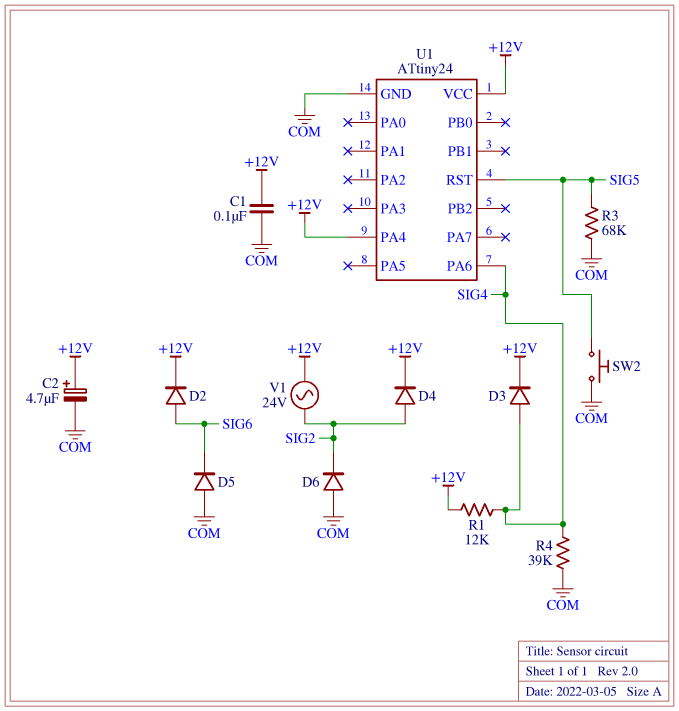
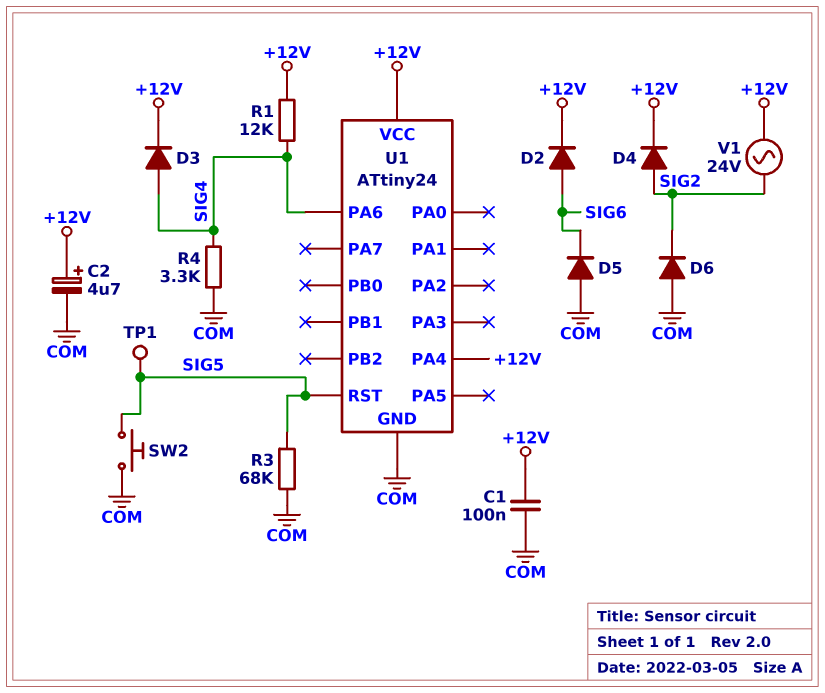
R4: 39k (COM, SIG4) -> 3.3k (COM, SIG4)
TP1: none -> test point (SIG5)

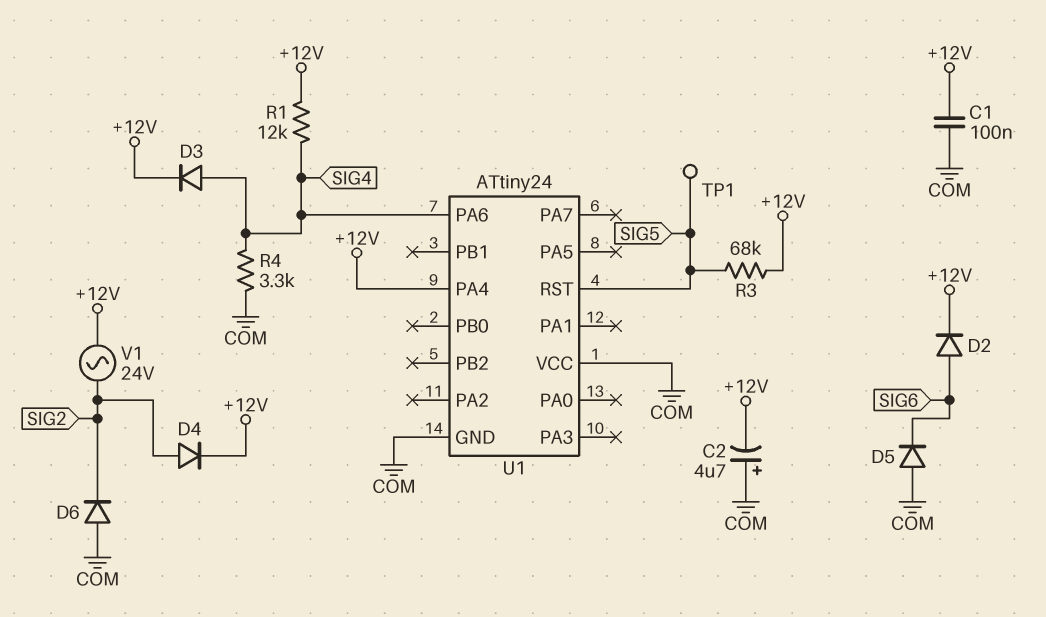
C2: 4.7uF (plus +12V, minus COM) -> 4.7uF (plus COM, minus +12V)
R3: 68k (COM, SIG5) -> 68k (+12V, SIG5)
SW2: button (COM, SIG5) -> none
U1 pin VCC: +12V -> COM

